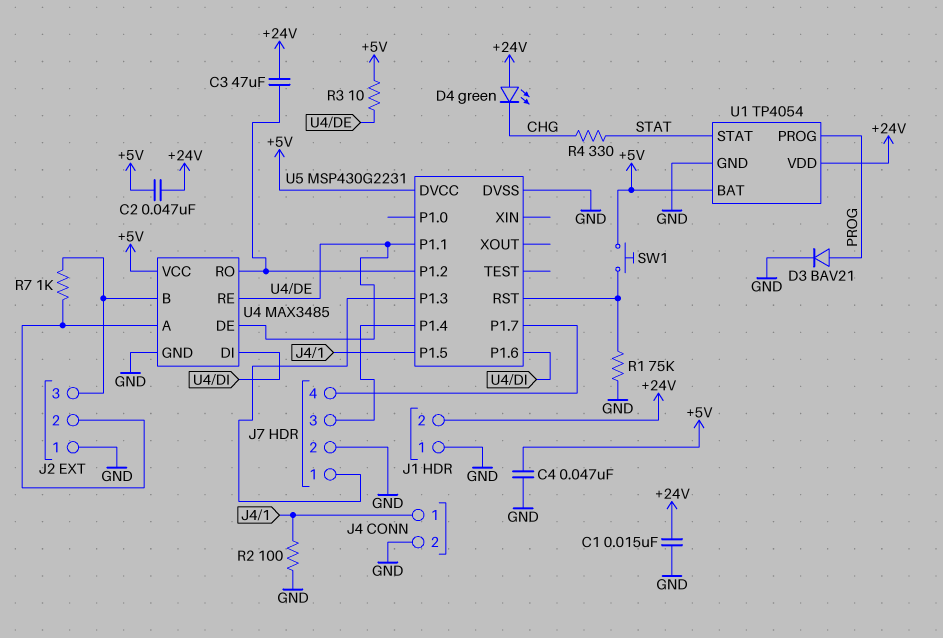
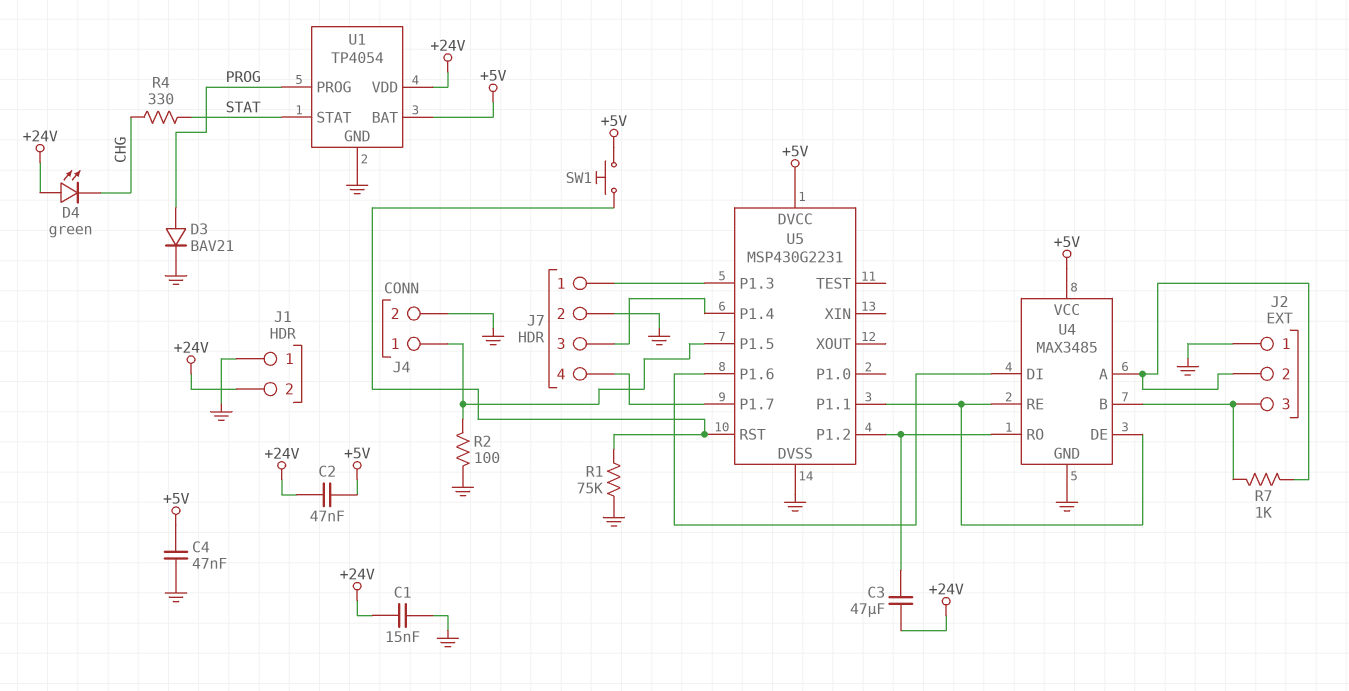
R3: 10 (+5V, U4/DE) -> none

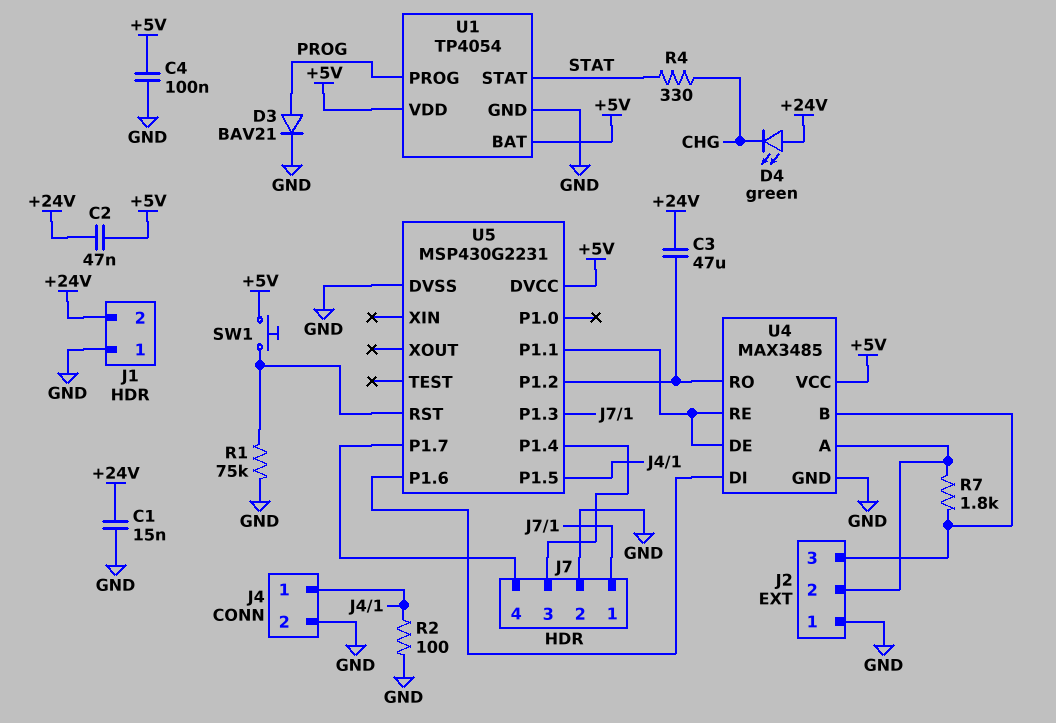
C4: 47nF (+5V, GND) -> 100nF (+5V, GND)
R7: 1k (J2/2, J2/3) -> 1.8k (J2/2, J2/3)
U1 pin VDD: +24V -> +5V

